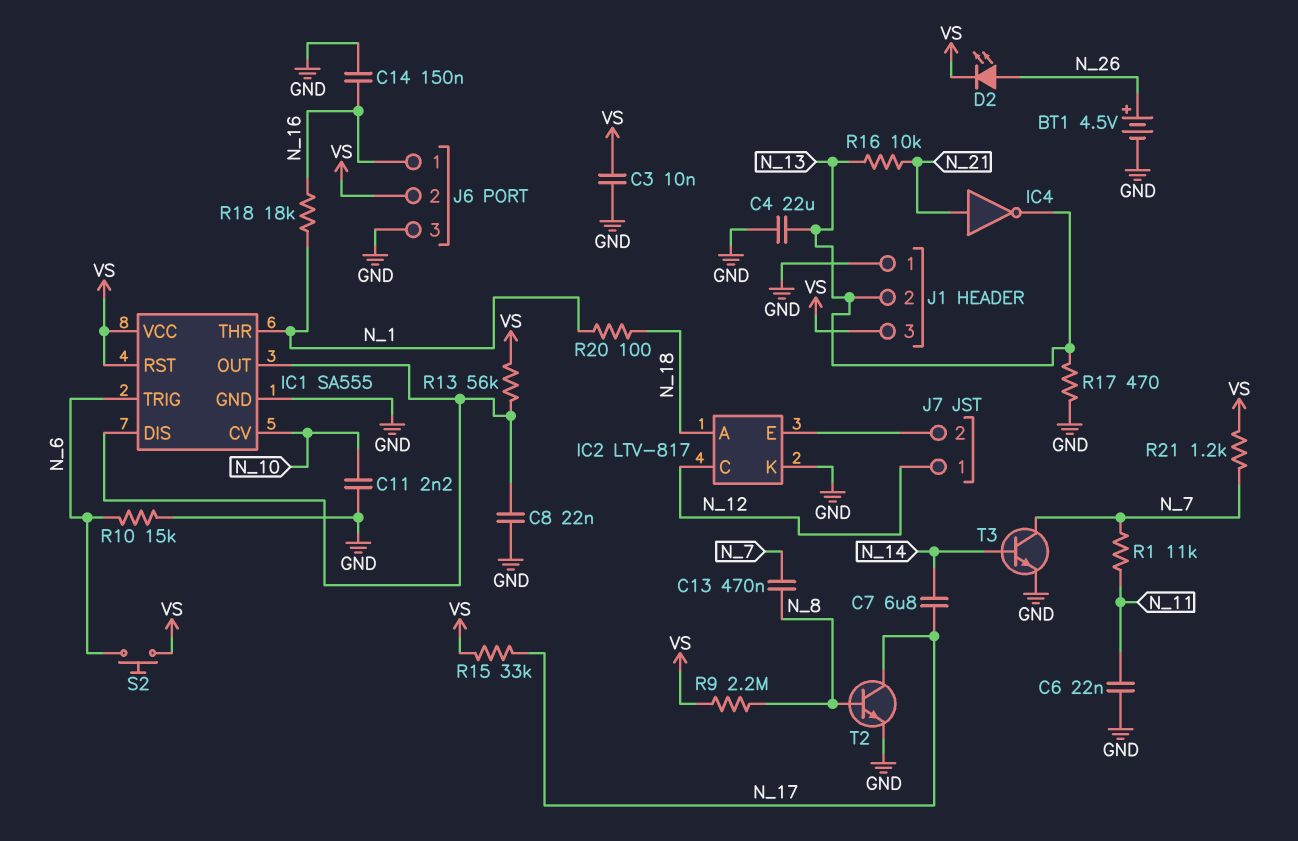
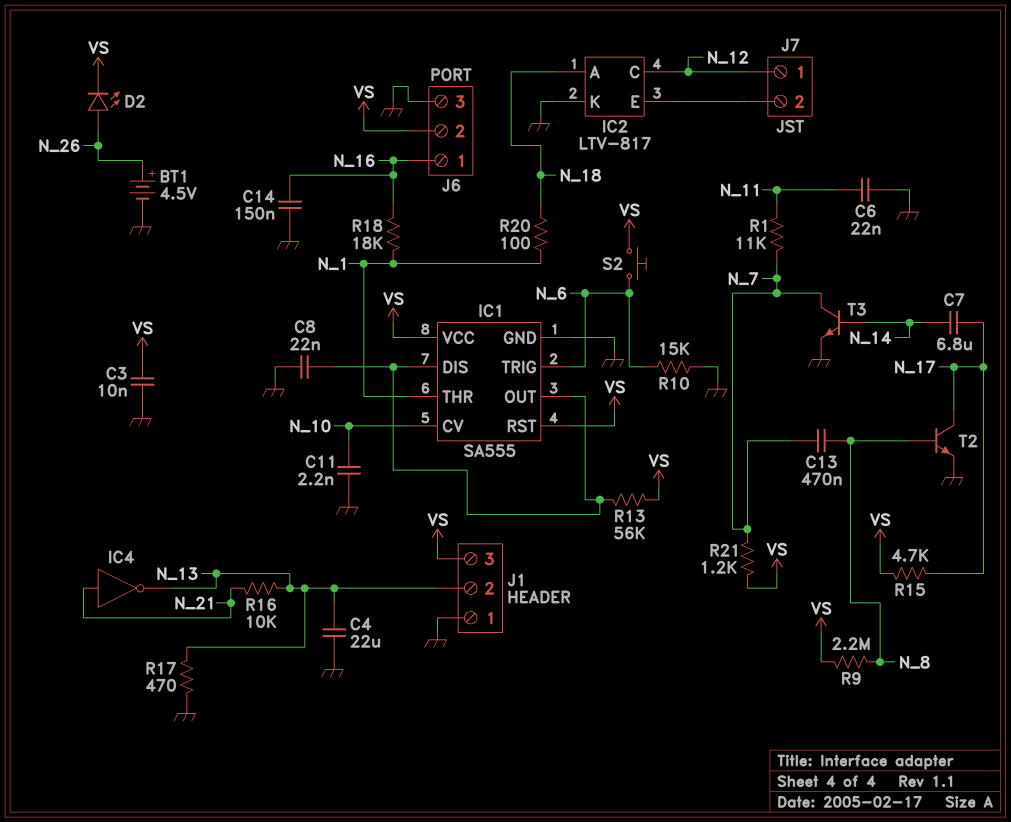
R15: 33k (N_17, VS) -> 4.7k (N_17, VS)

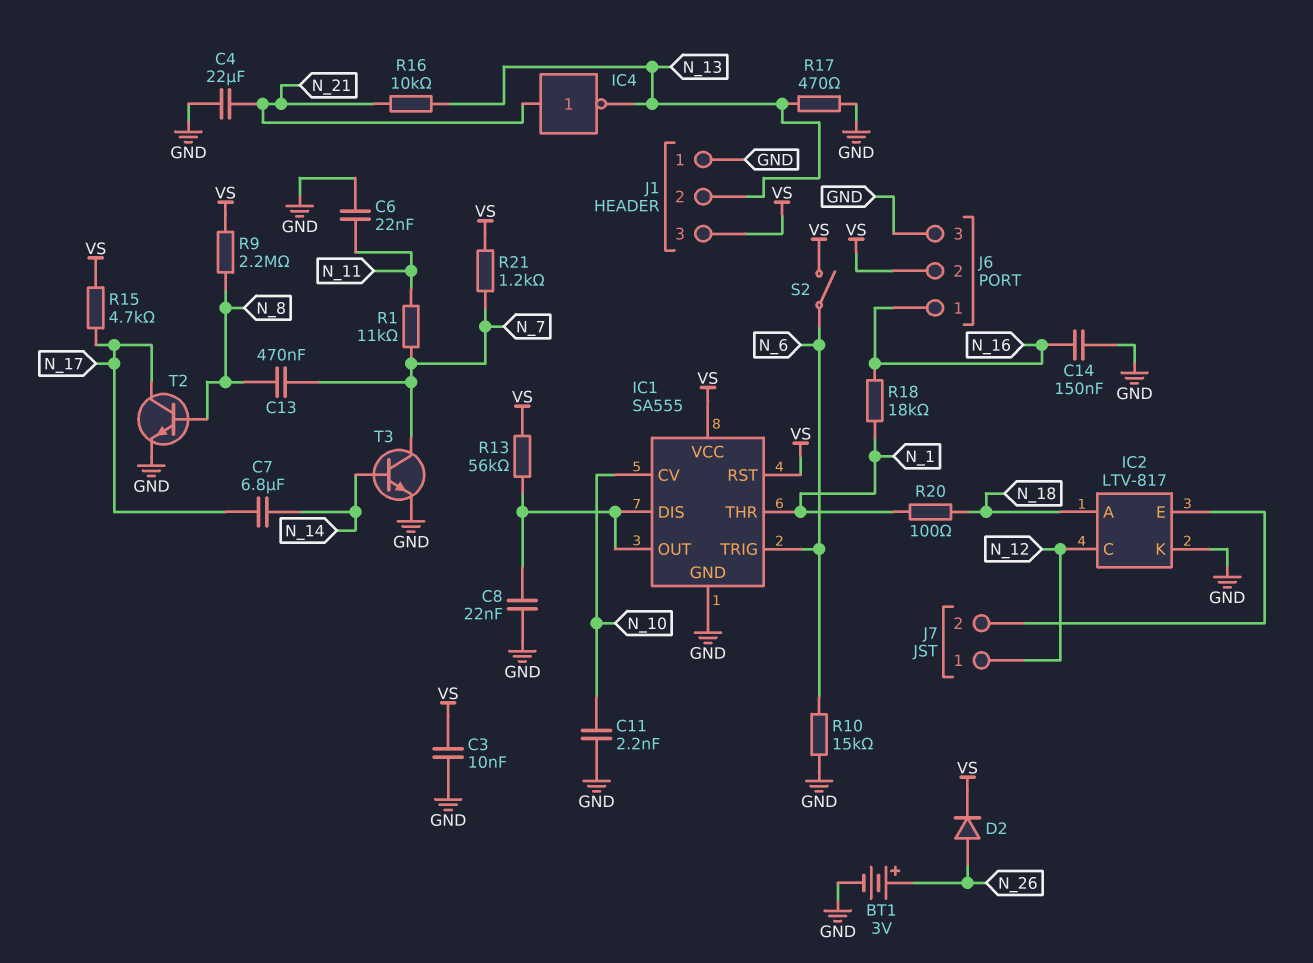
BT1: 4.5V (plus N_26, minus GND) -> 3V (plus N_26, minus GND)
C4: 22uF (GND, N_13) -> 22uF (GND, N_21)
D2: LED (A N_26, K VS) -> diode (A N_26, K VS)
S2: button (N_6, VS) -> switch (N_6, VS)

